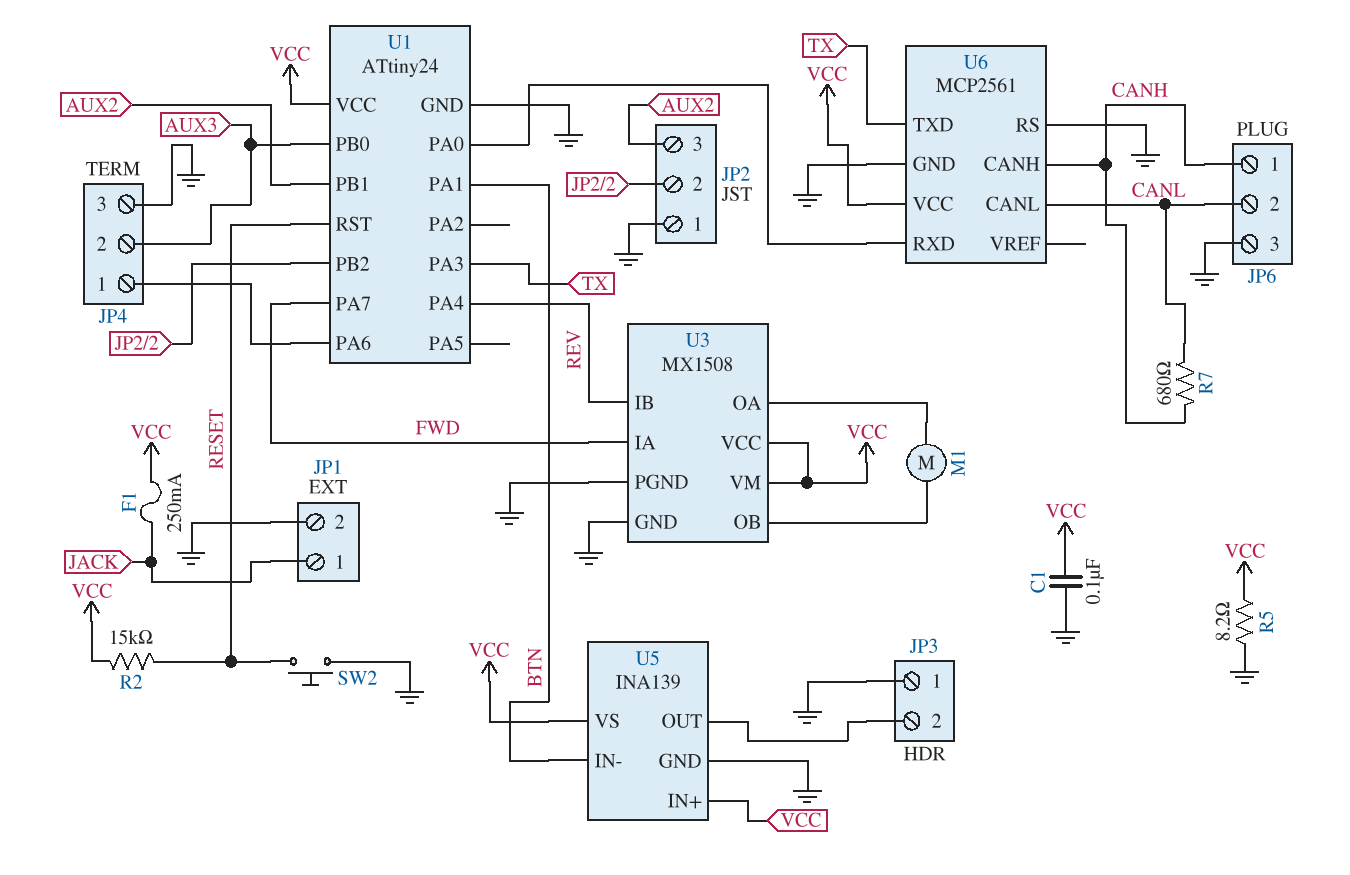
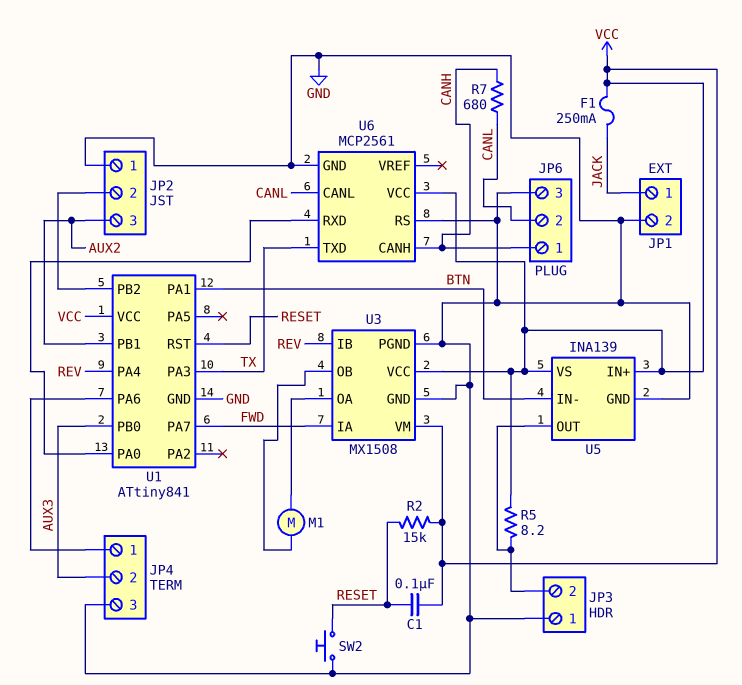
C1: 100nF (GND, VCC) -> 100nF (RESET, VCC)
R5: 8.2 (GND, VCC) -> 8.2 (JP3/2, VCC)
U1: ATtiny24 -> ATtiny841

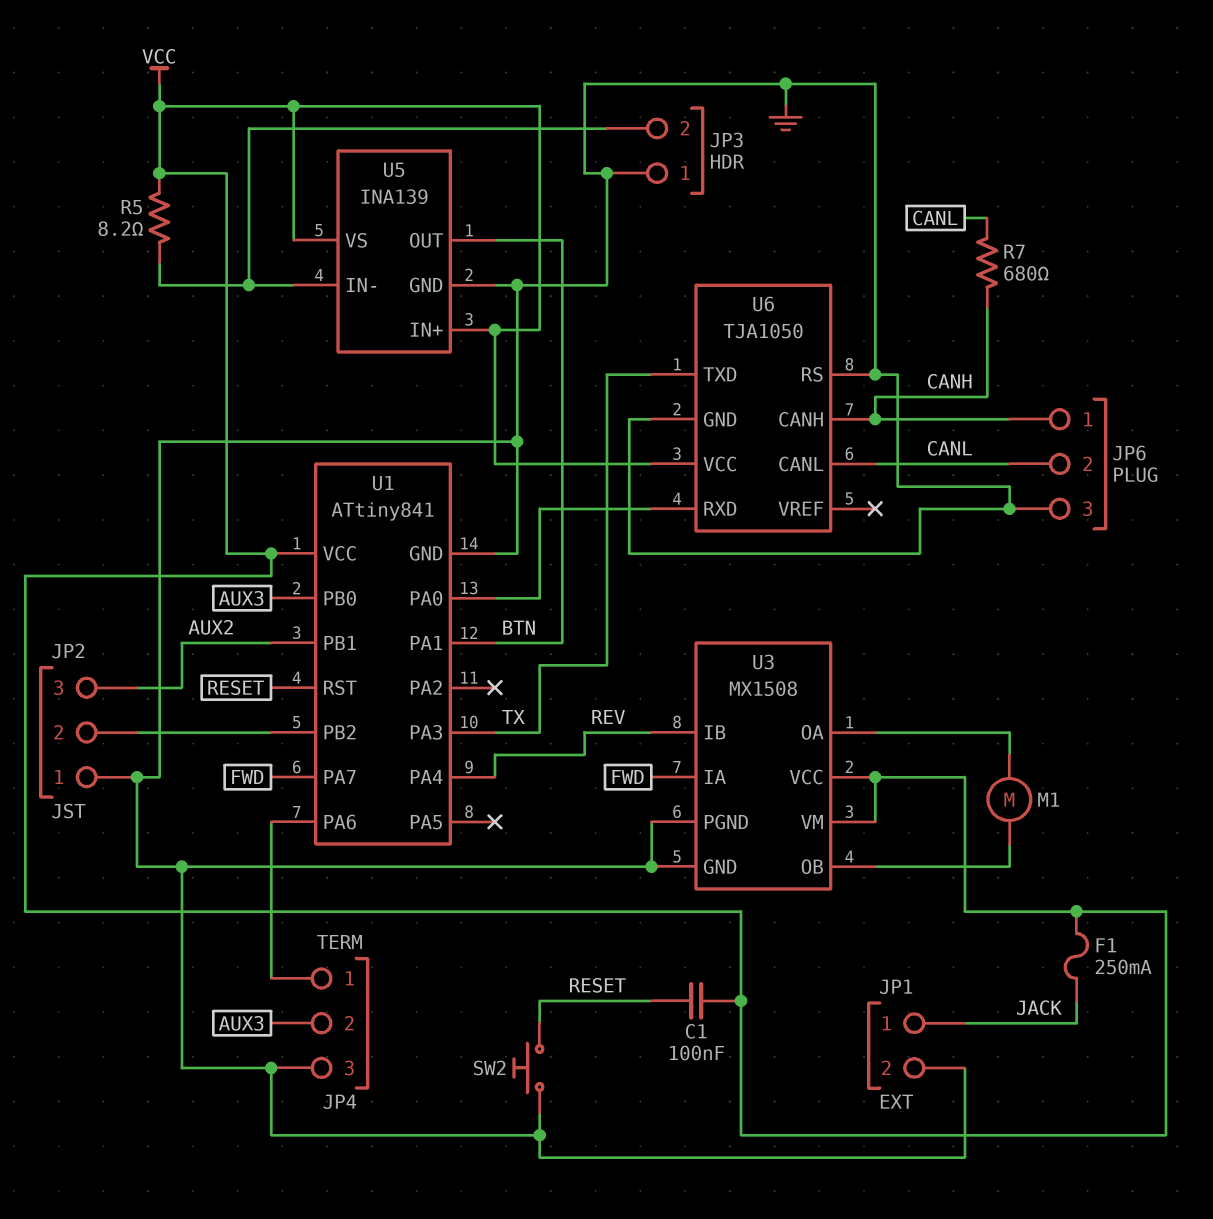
R2: 15k (RESET, VCC) -> none
U5 pin IN-: BTN -> JP3/2
U5 pin OUT: JP3/2 -> BTN
U6: MCP2561 -> TJA1050

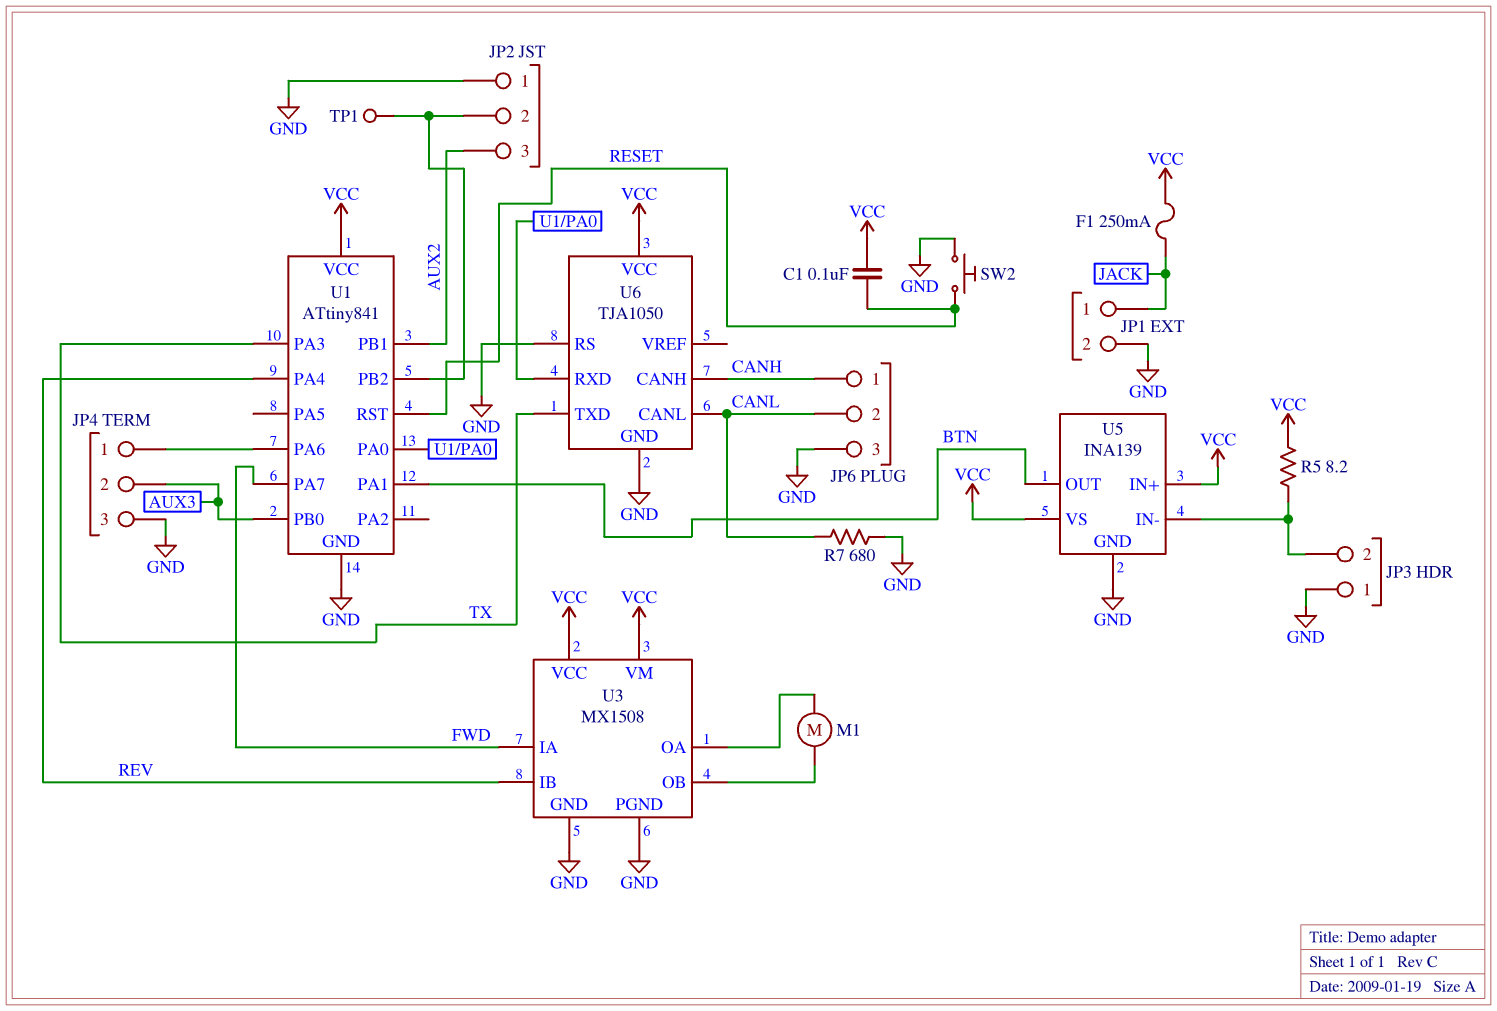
R7: 680 (CANH, CANL) -> 680 (CANL, GND)
TP1: none -> test point (JP2/2)

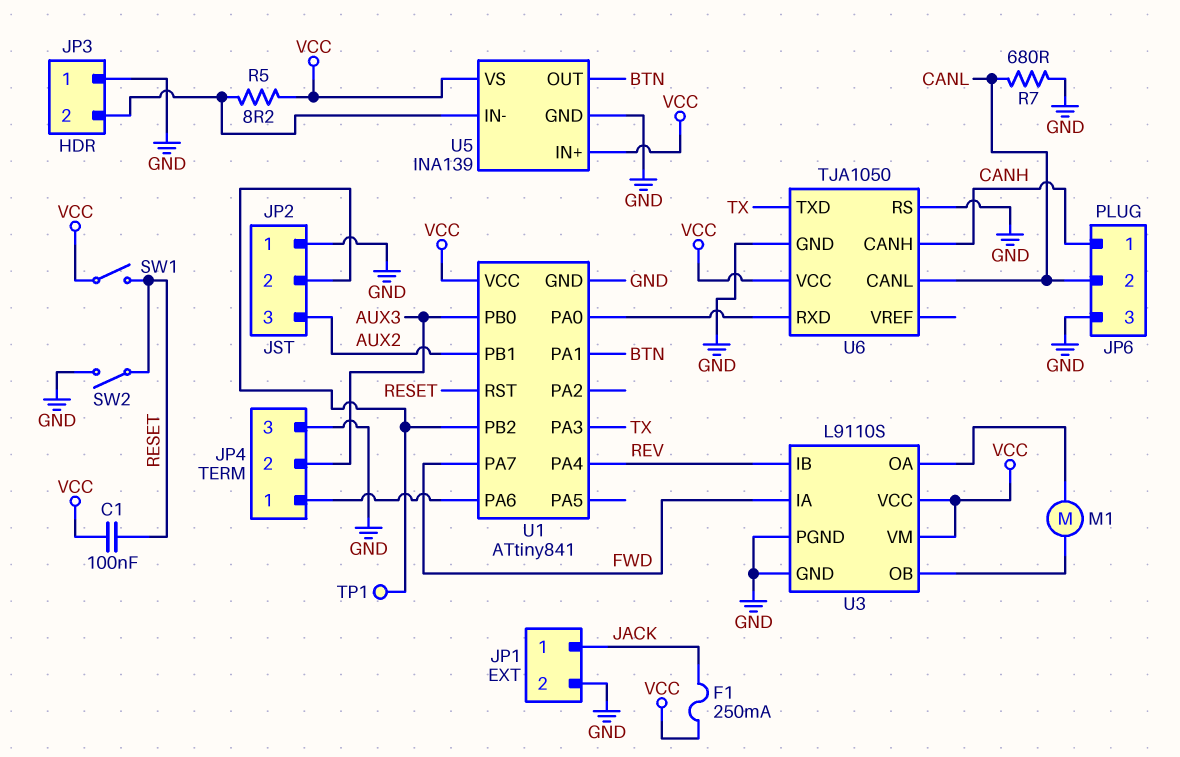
SW1: none -> switch (RESET, VCC)
SW2: button (GND, RESET) -> switch (GND, RESET)
U3: MX1508 -> L9110S

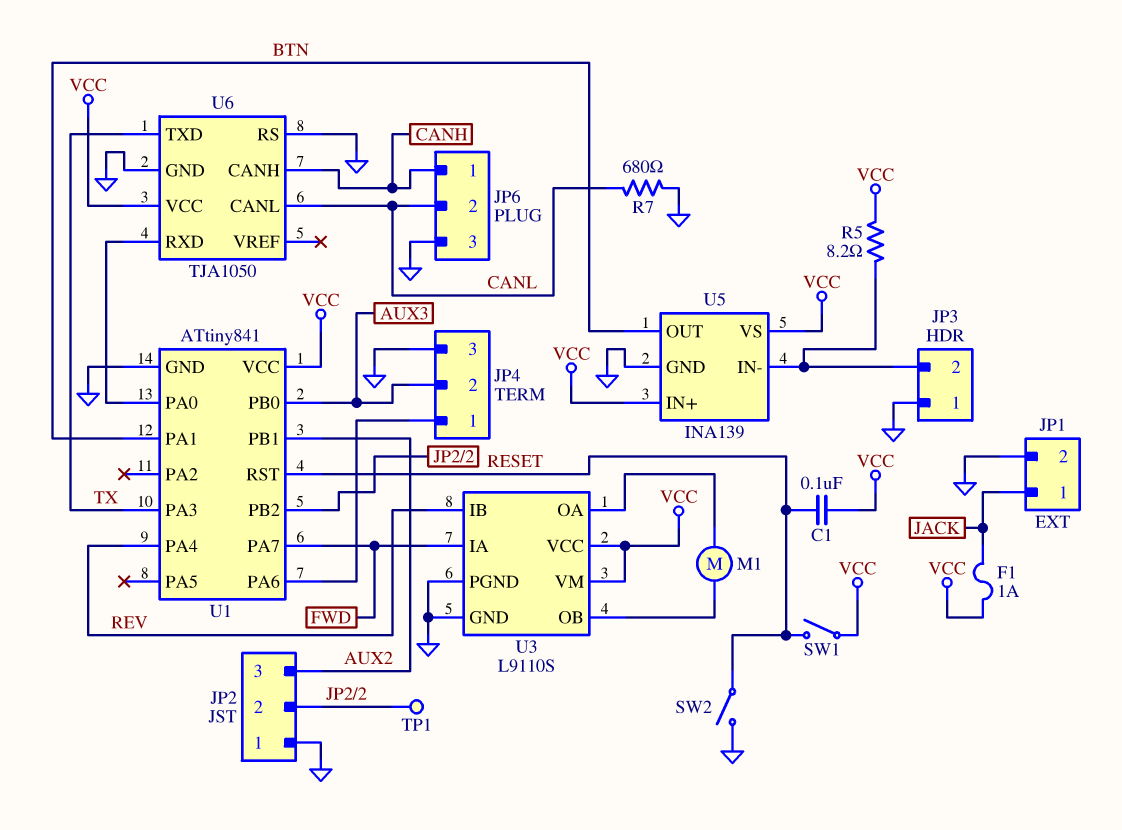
F1: 250mA (JACK, VCC) -> 1A (JACK, VCC)

